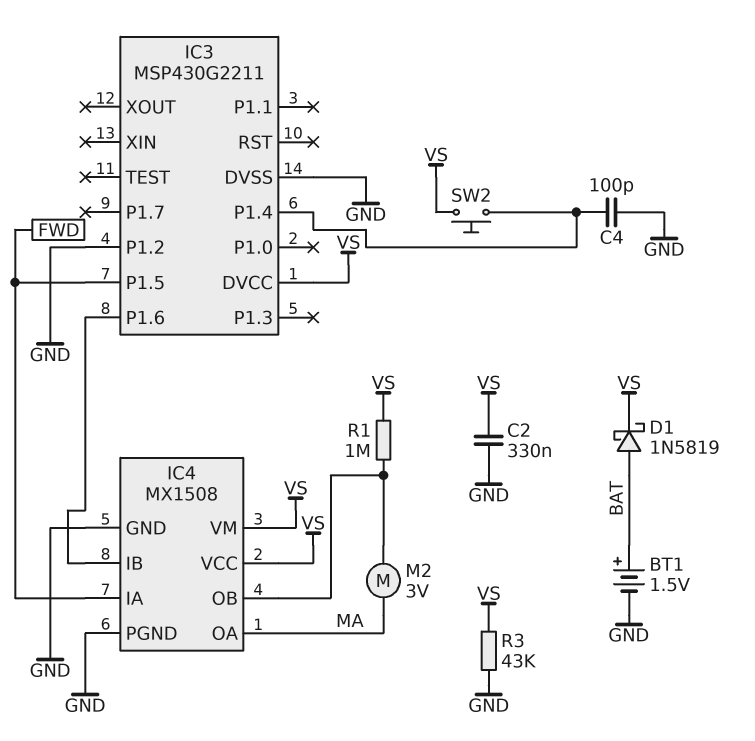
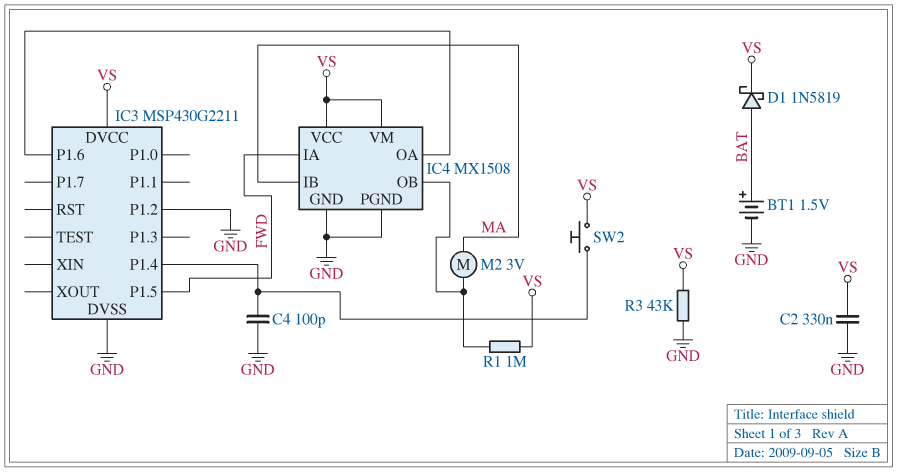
IC4 pin IB: IC3/P1.6 -> MA
IC4 pin OA: MA -> IC3/P1.6

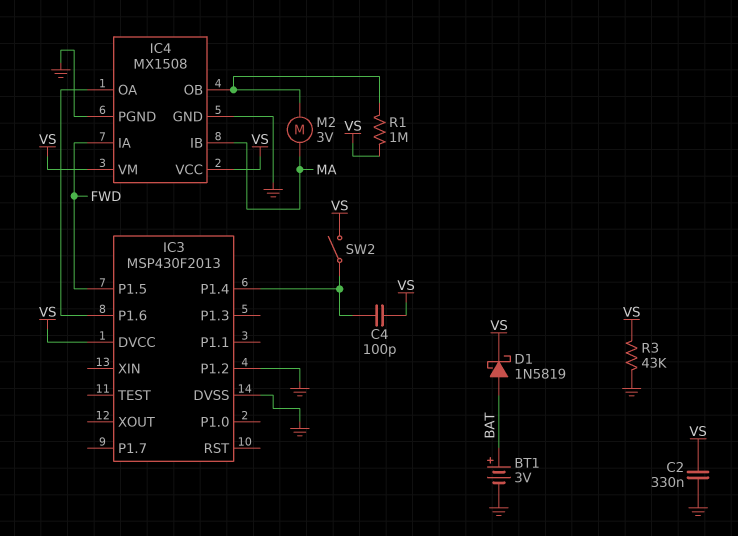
BT1: 1.5V (plus BAT, minus GND) -> 3V (plus BAT, minus GND)
C4: 100pF (GND, IC3/P1.4) -> 100pF (IC3/P1.4, VS)
IC3: MSP430G2211 -> MSP430F2013
SW2: button (IC3/P1.4, VS) -> switch (IC3/P1.4, VS)

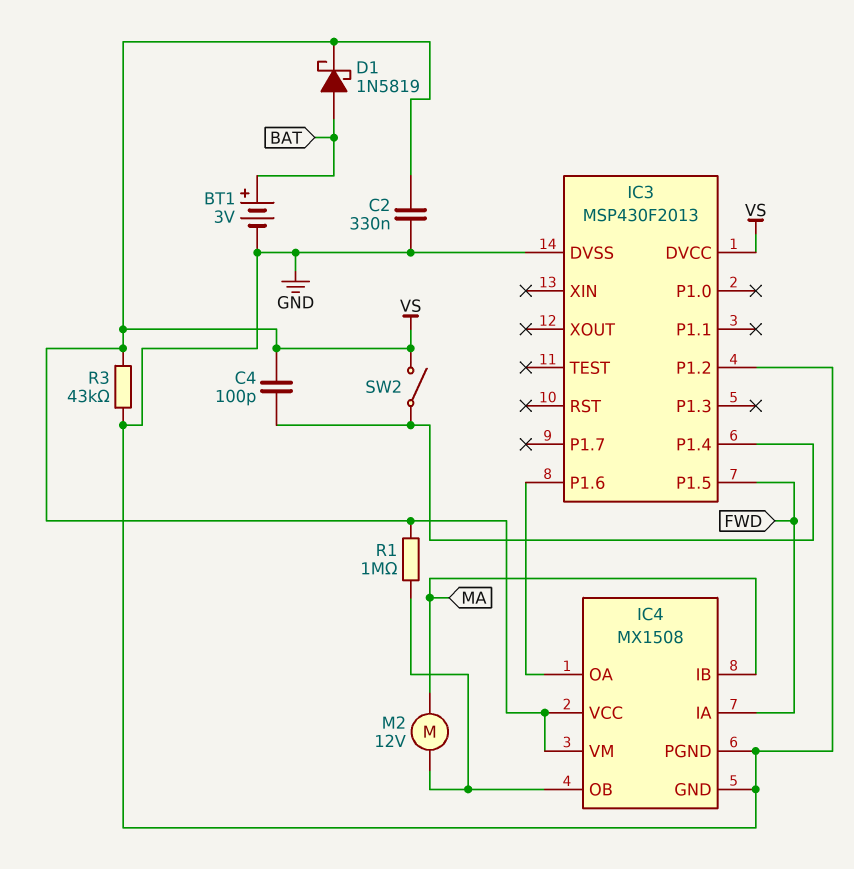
M2: motor 3V (IC4/OB, MA) -> motor 12V (IC4/OB, MA)

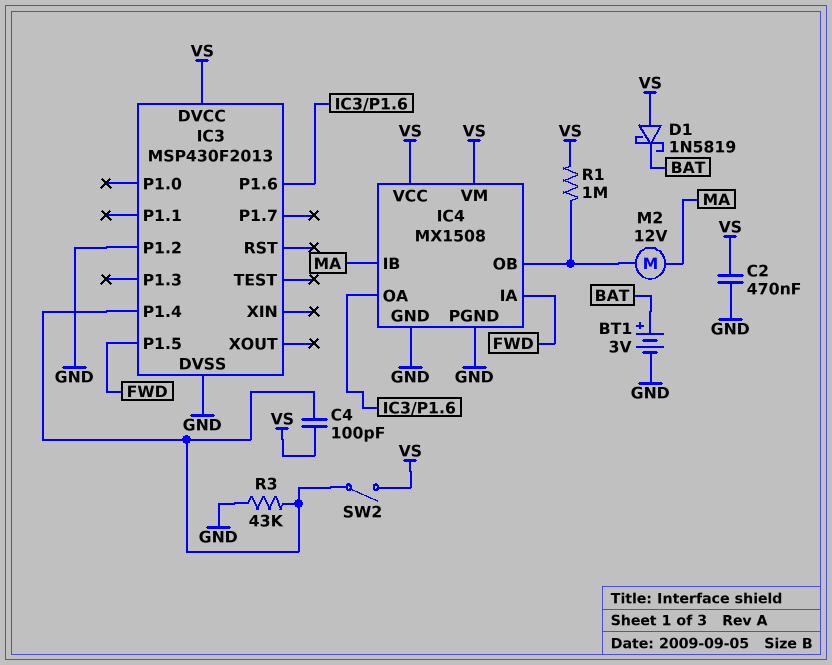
C2: 330nF (GND, VS) -> 470nF (GND, VS)
D1: schottky 1N5819 (A BAT, K VS) -> schottky 1N5819 (A VS, K BAT)
R3: 43k (GND, VS) -> 43k (GND, IC3/P1.4)

